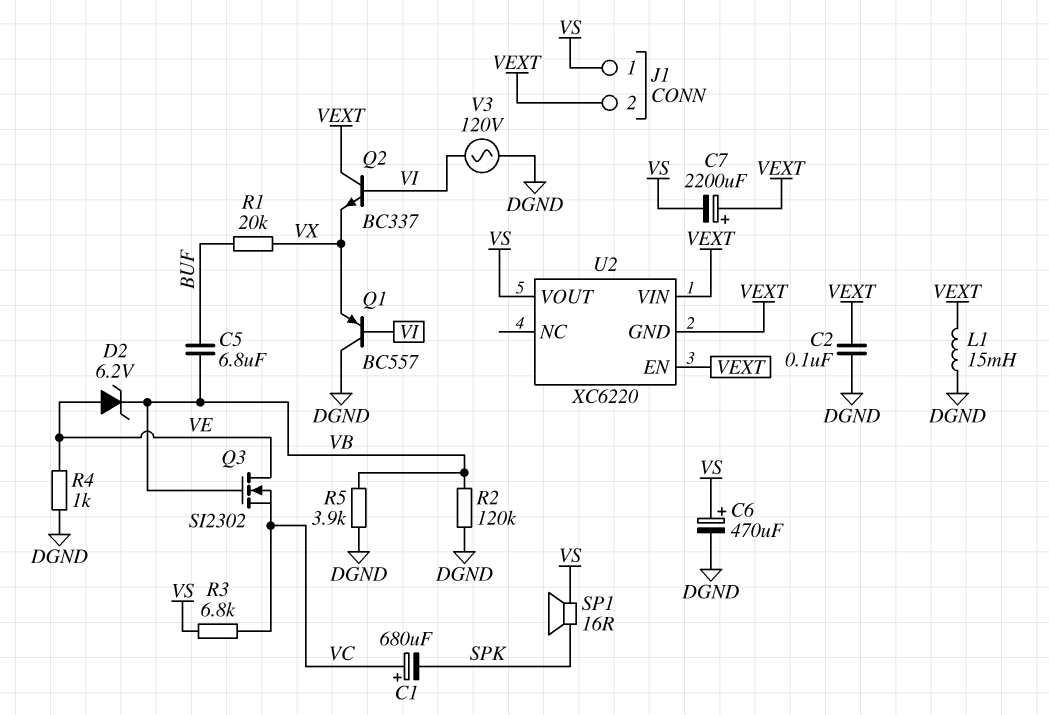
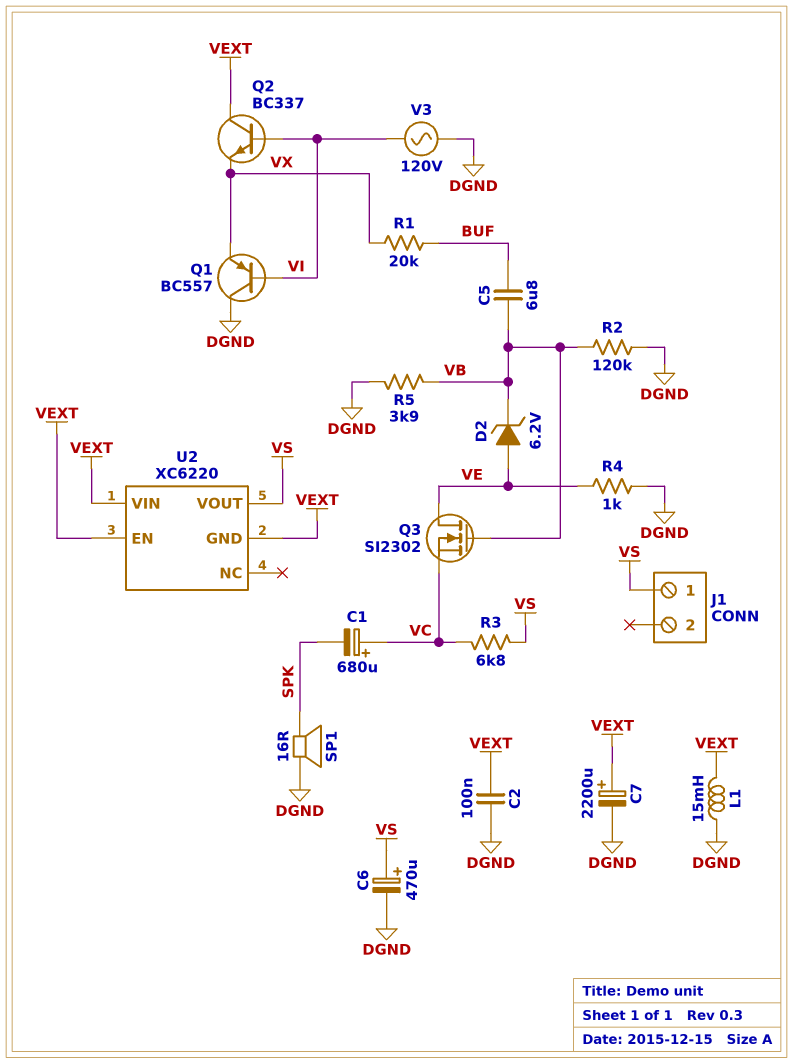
C7: 2200uF (plus VEXT, minus VS) -> 2200uF (plus VEXT, minus DGND)
J1 pin 2: VEXT -> none
SP1: speaker 16R (SPK, VS) -> speaker 16R (DGND, SPK)

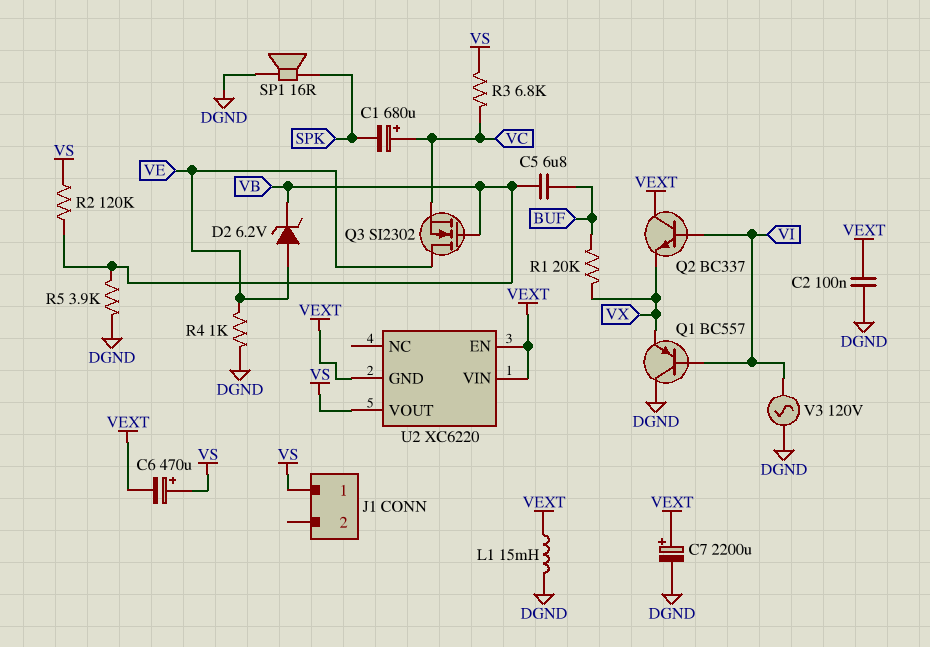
C6: 470uF (plus VS, minus DGND) -> 470uF (plus VS, minus VEXT)
R2: 120k (DGND, VB) -> 120k (VB, VS)

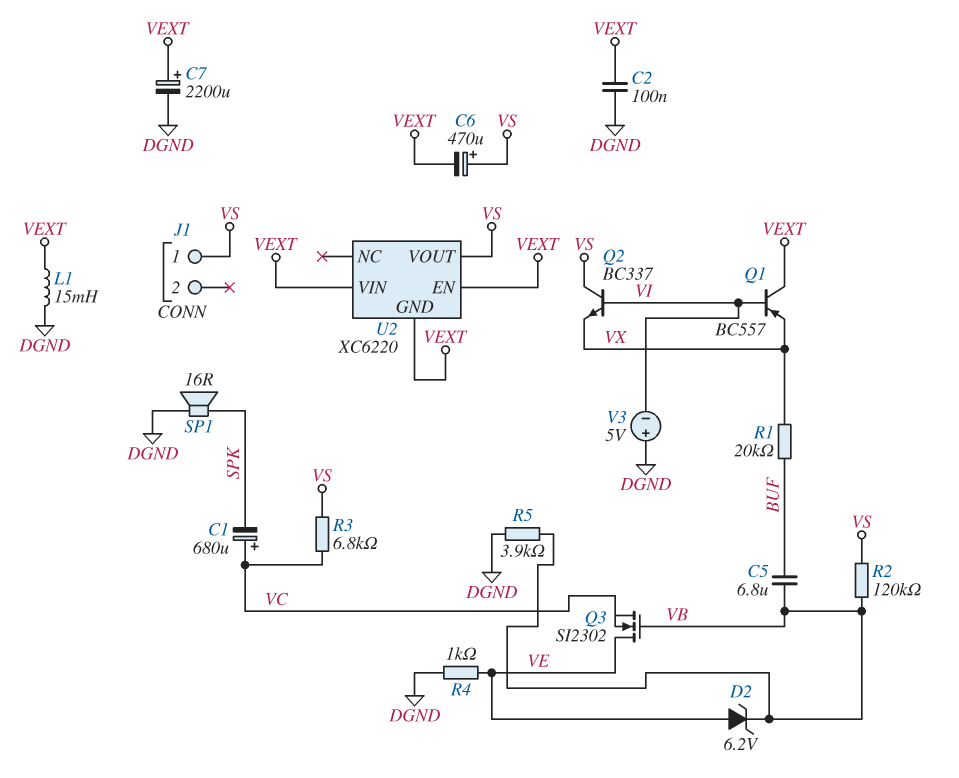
Q1: PNP BC557 (B VI, C DGND, E VX) -> PNP BC557 (B VI, C VEXT, E VX)
Q2: NPN BC337 (B VI, C VEXT, E VX) -> NPN BC337 (B VI, C VS, E VX)
V3: AC 120V (DGND, VI) -> 5V (plus DGND, minus VI)

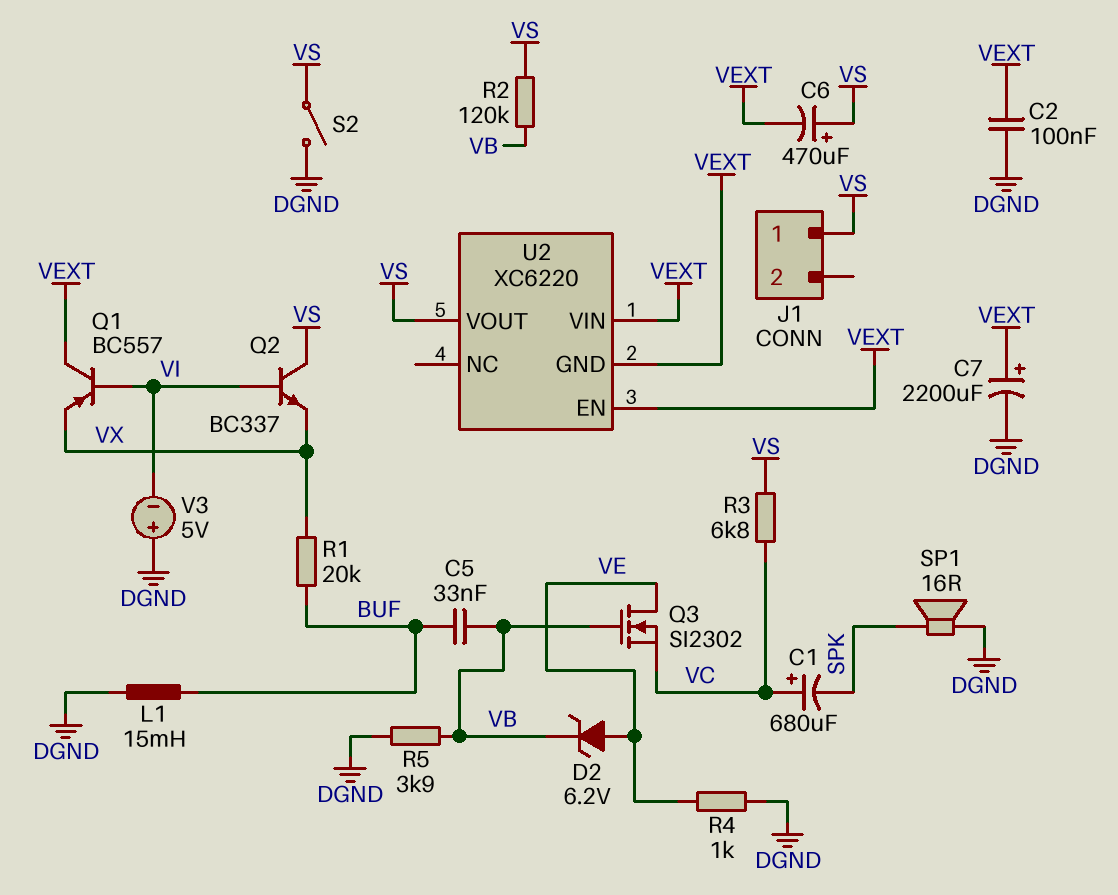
C5: 6.8uF (BUF, VB) -> 33nF (BUF, VB)
L1: 15mH (DGND, VEXT) -> 15mH (BUF, DGND)
S2: none -> switch (DGND, VS)

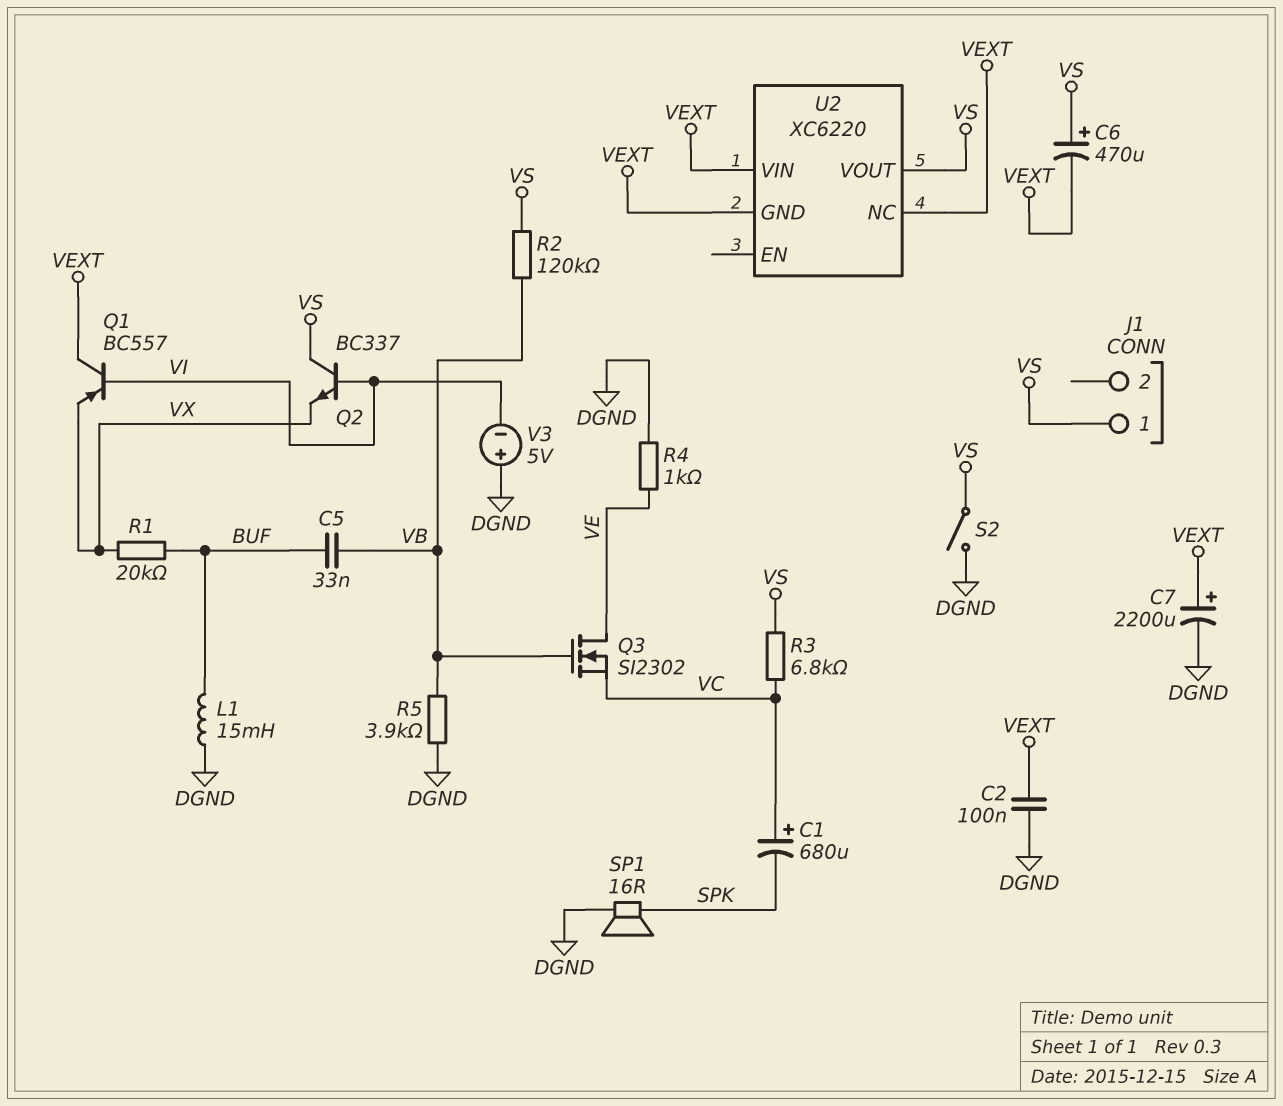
D2: zener 6.2V (A VE, K VB) -> none
U2 pin EN: VEXT -> none
U2 pin NC: none -> VEXT

